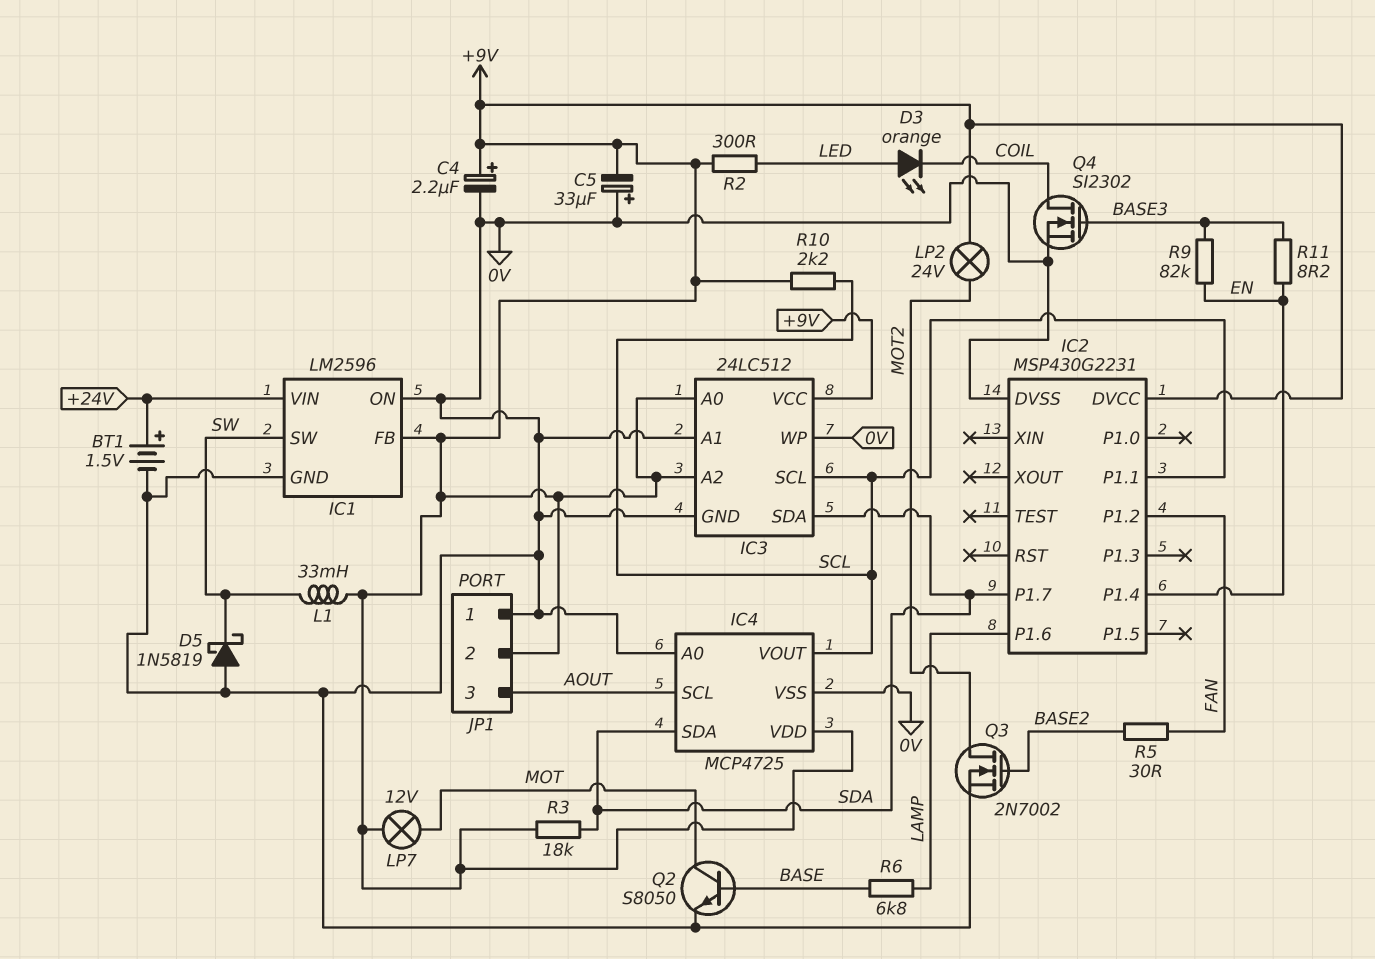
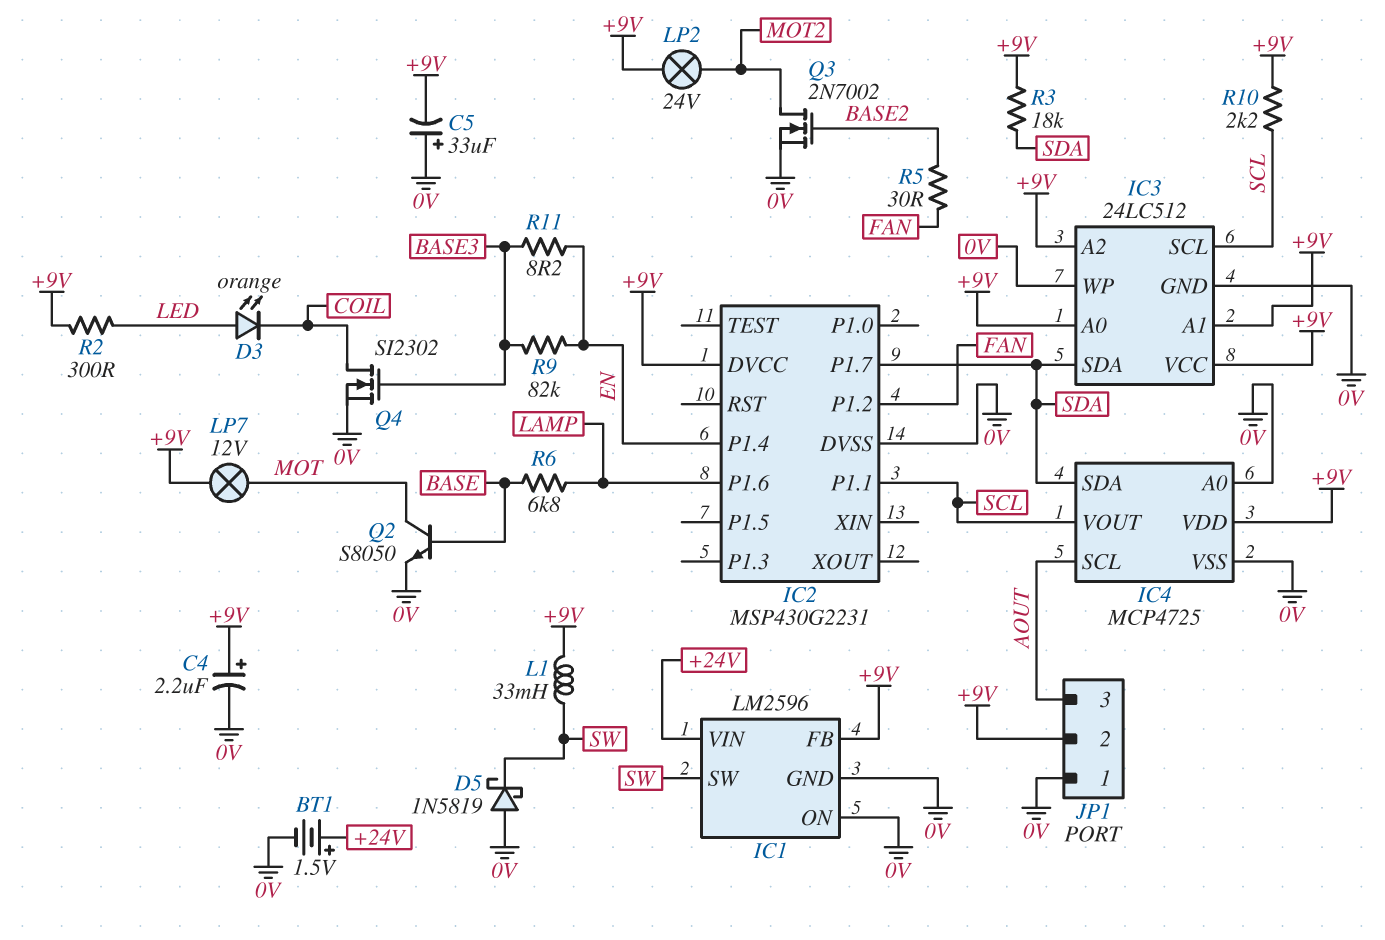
IC3 pin A1: 0V -> +9V

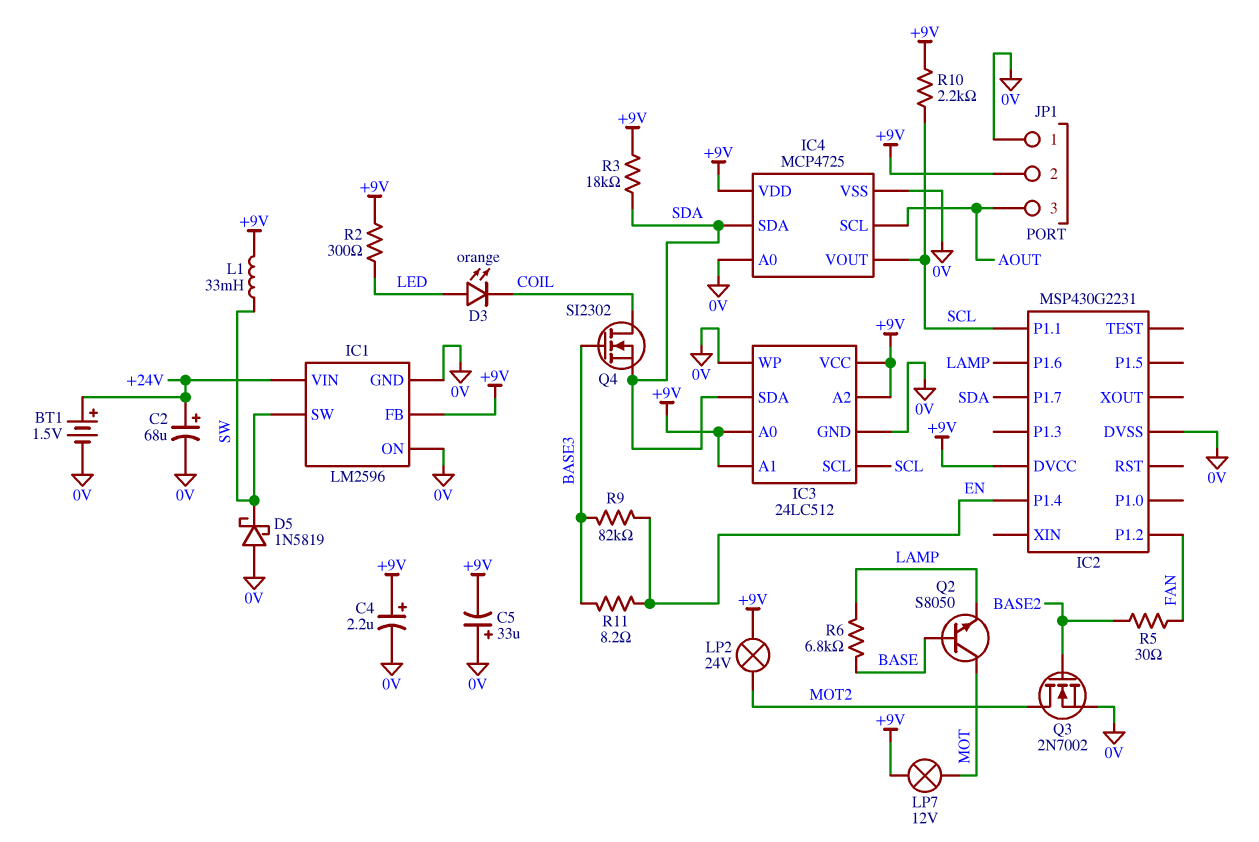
C2: none -> 68uF (plus +24V, minus 0V)
Q2: NPN S8050 (B BASE, C MOT, E 0V) -> NPN S8050 (B BASE, C MOT, E LAMP)
Q4: NMOS SI2302 (G BASE3, D COIL, S 0V) -> NMOS SI2302 (G BASE3, D COIL, S SDA)

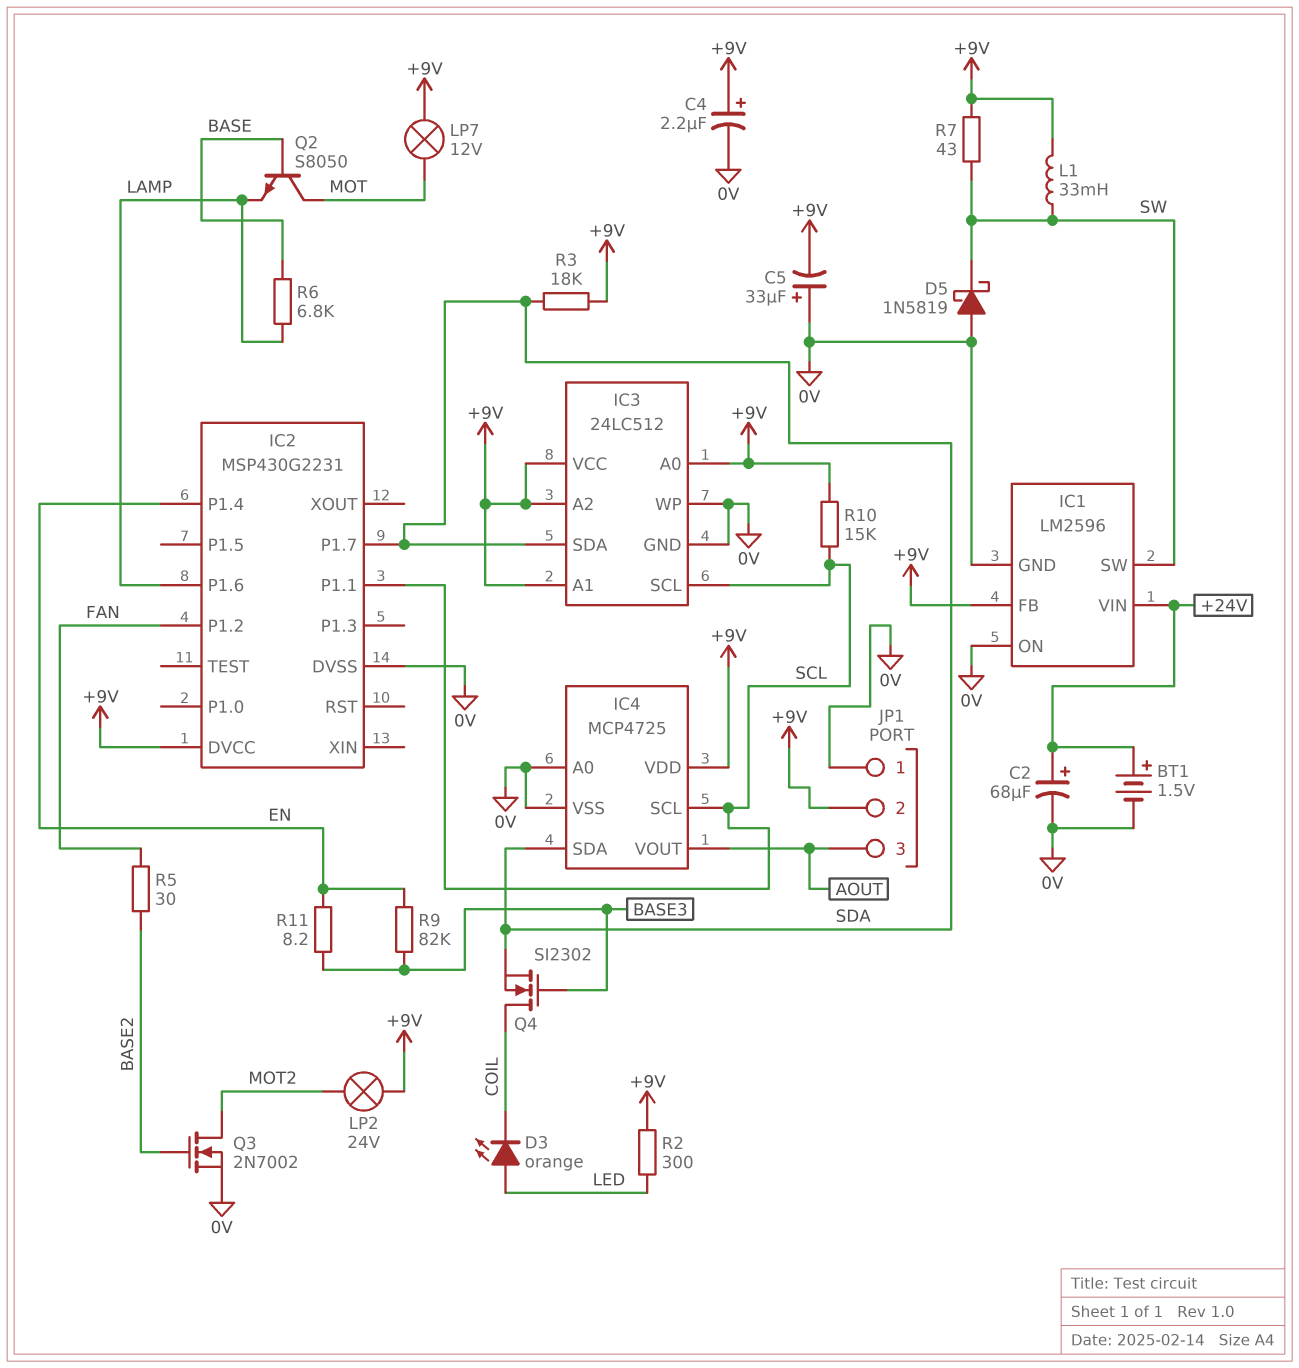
IC4 pin SCL: AOUT -> SCL
IC4 pin VOUT: SCL -> AOUT
R7: none -> 43 (+9V, SW)
R10: 2.2k (+9V, SCL) -> 15k (+9V, SCL)

